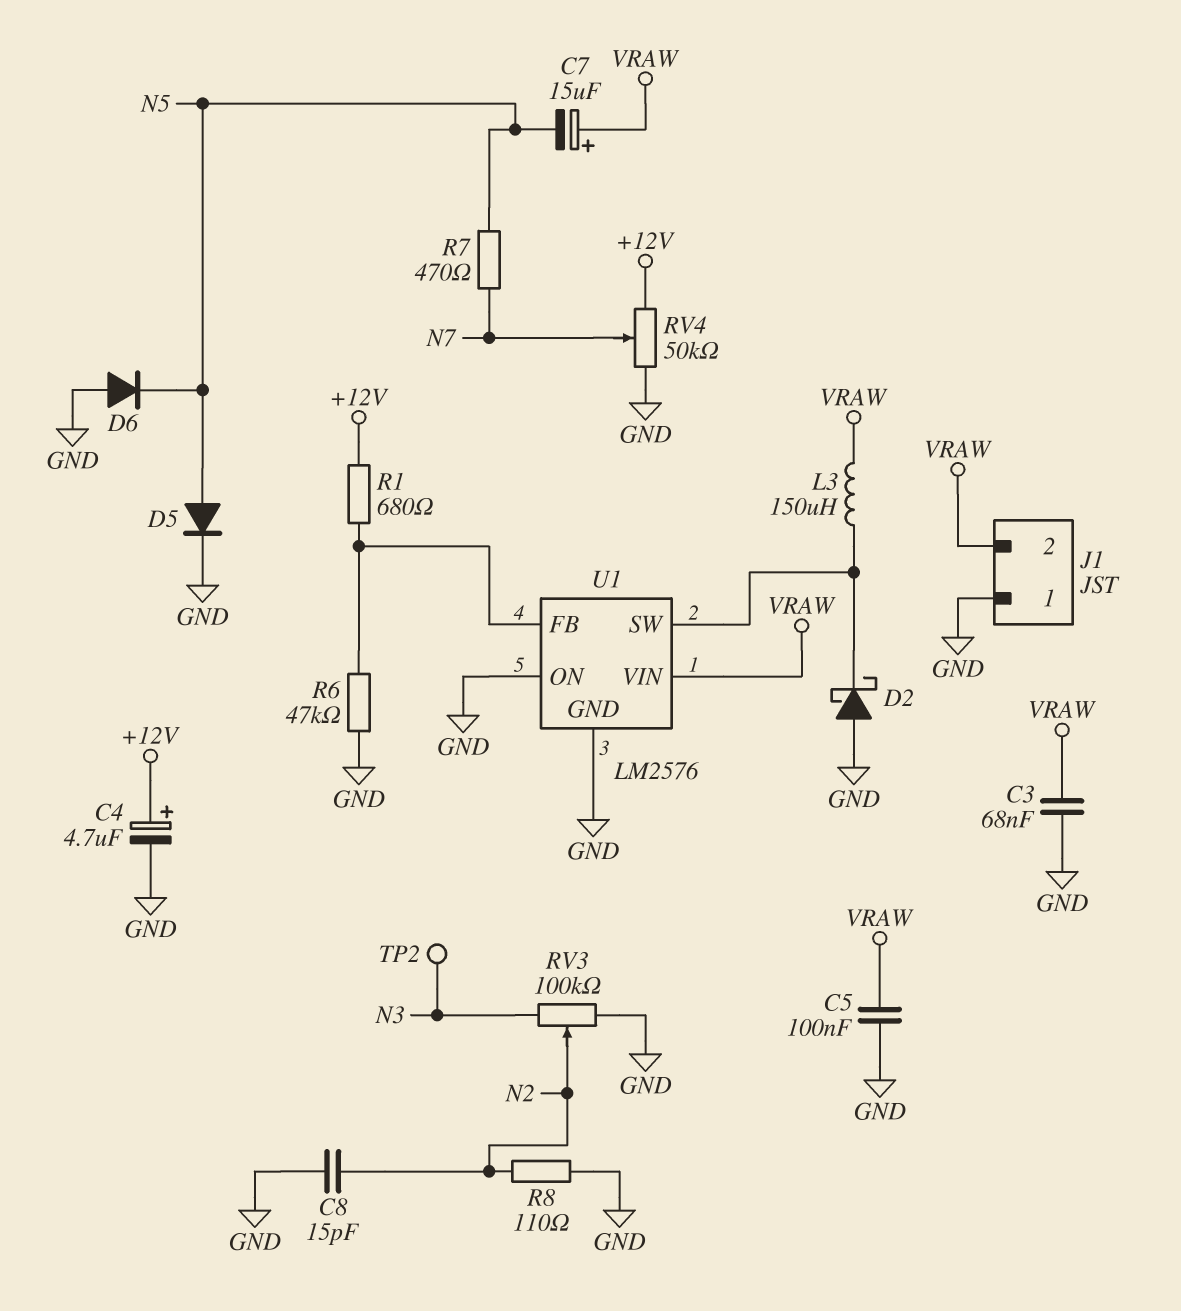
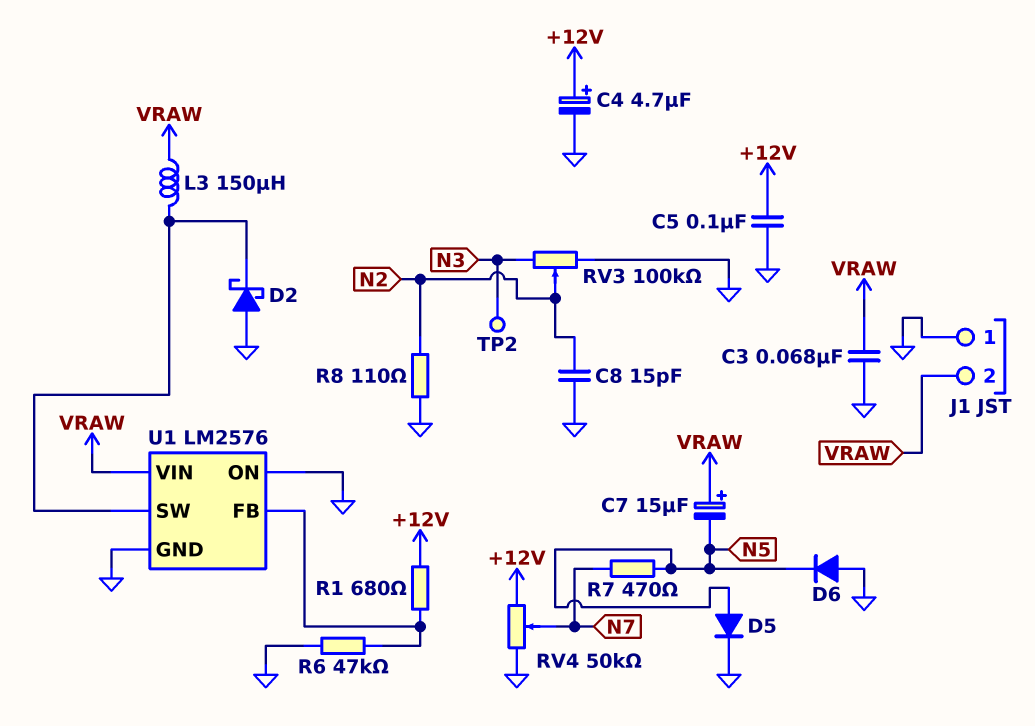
C5: 100nF (GND, VRAW) -> 100nF (+12V, GND)

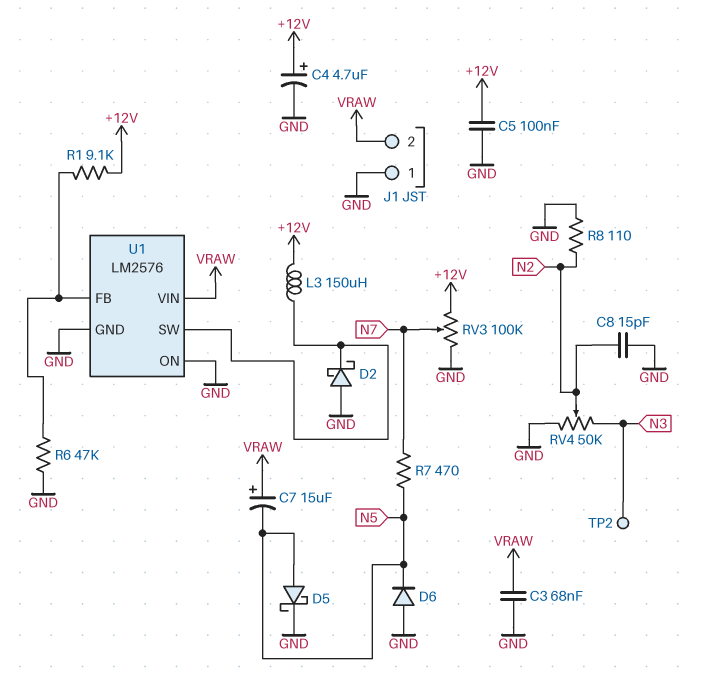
D5: diode (A N5, K GND) -> schottky (A N5, K GND)
L3: 150uH (U1/SW, VRAW) -> 150uH (+12V, U1/SW)
R1: 680 (+12V, U1/FB) -> 9.1k (+12V, U1/FB)
RV3: 100k (GND, N3, wiper N2) -> 100k (+12V, GND, wiper N7)
RV4: 50k (+12V, GND, wiper N7) -> 50k (GND, N3, wiper N2)

